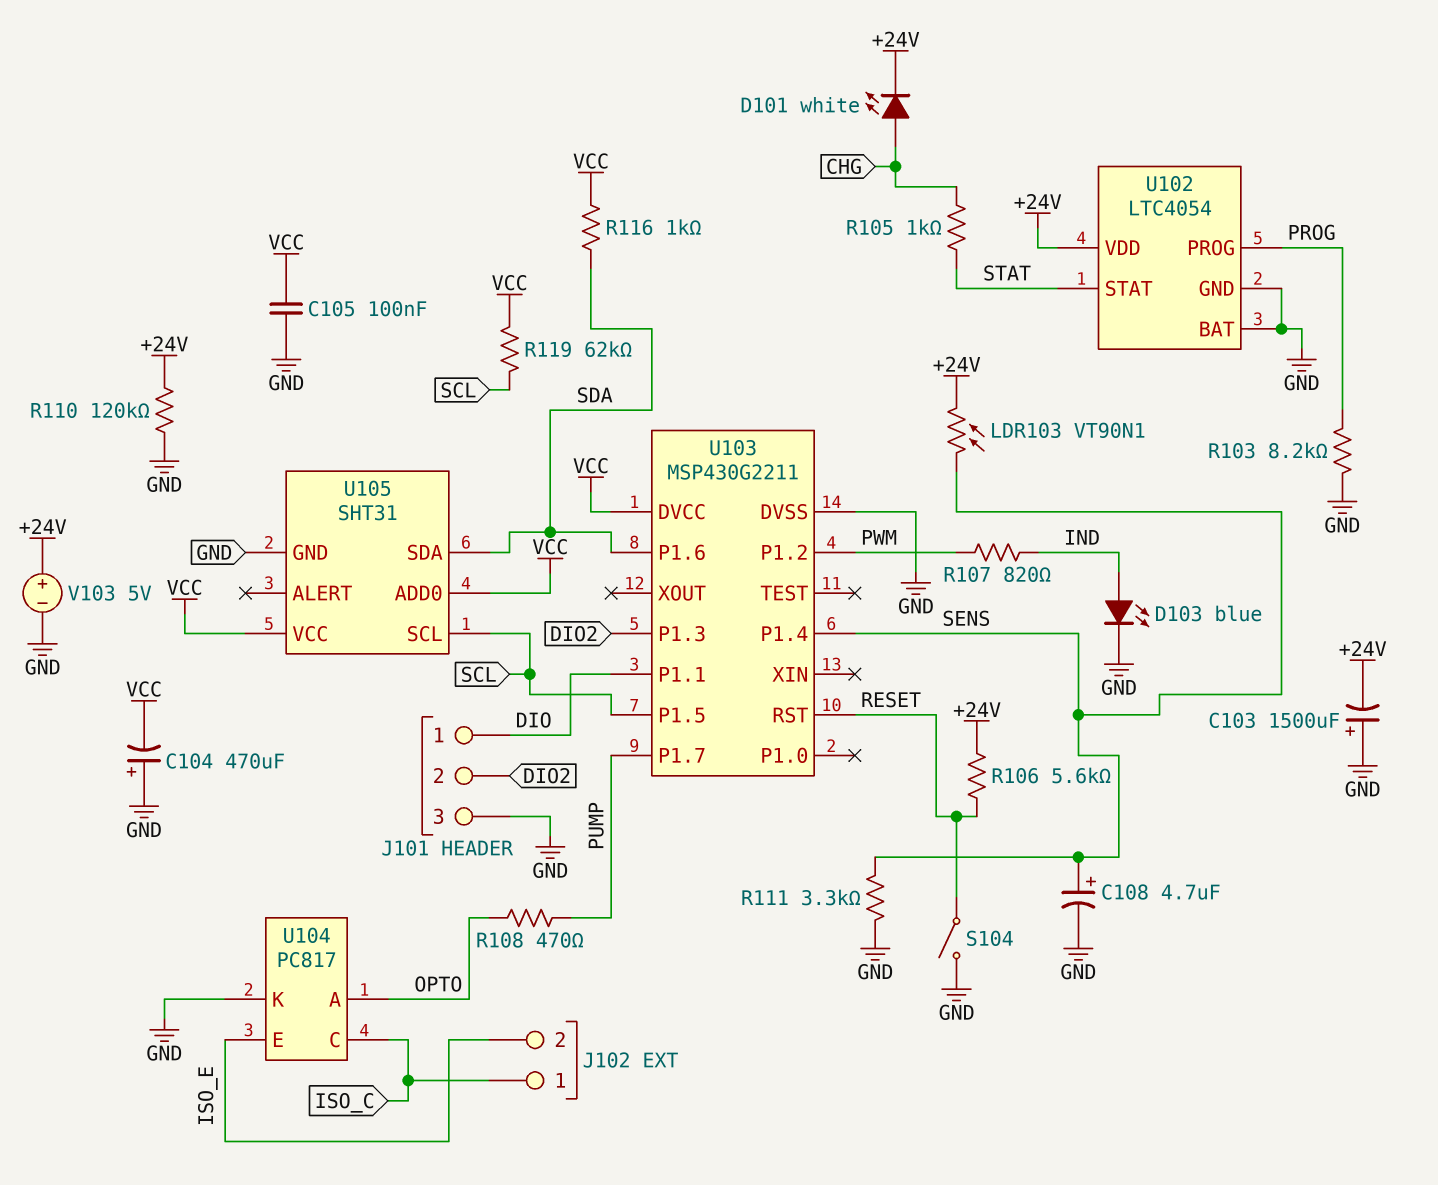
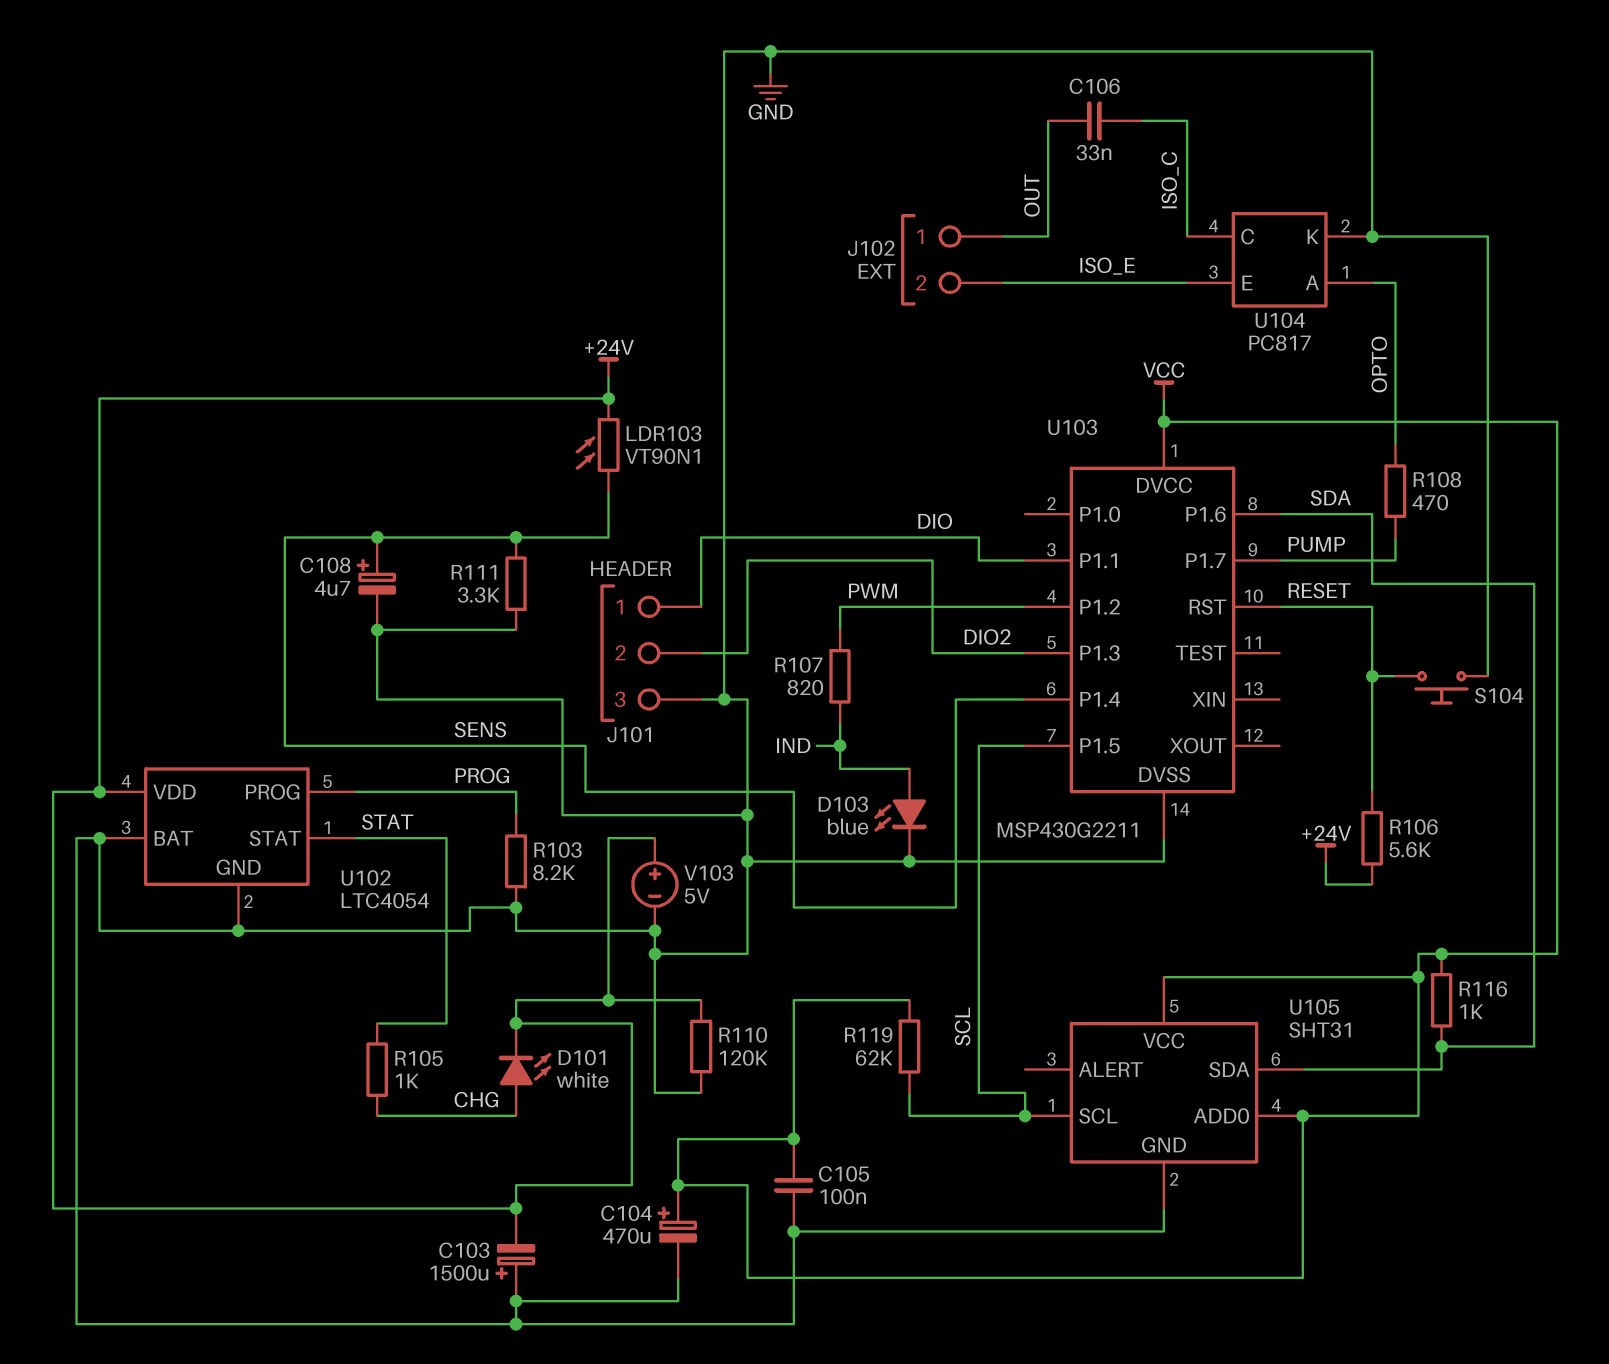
C104: 470uF (plus GND, minus VCC) -> 470uF (plus VCC, minus GND)
C106: none -> 33nF (ISO_C, OUT)
J102 pin 1: ISO_C -> OUT
S104: switch (GND, RESET) -> button (GND, RESET)

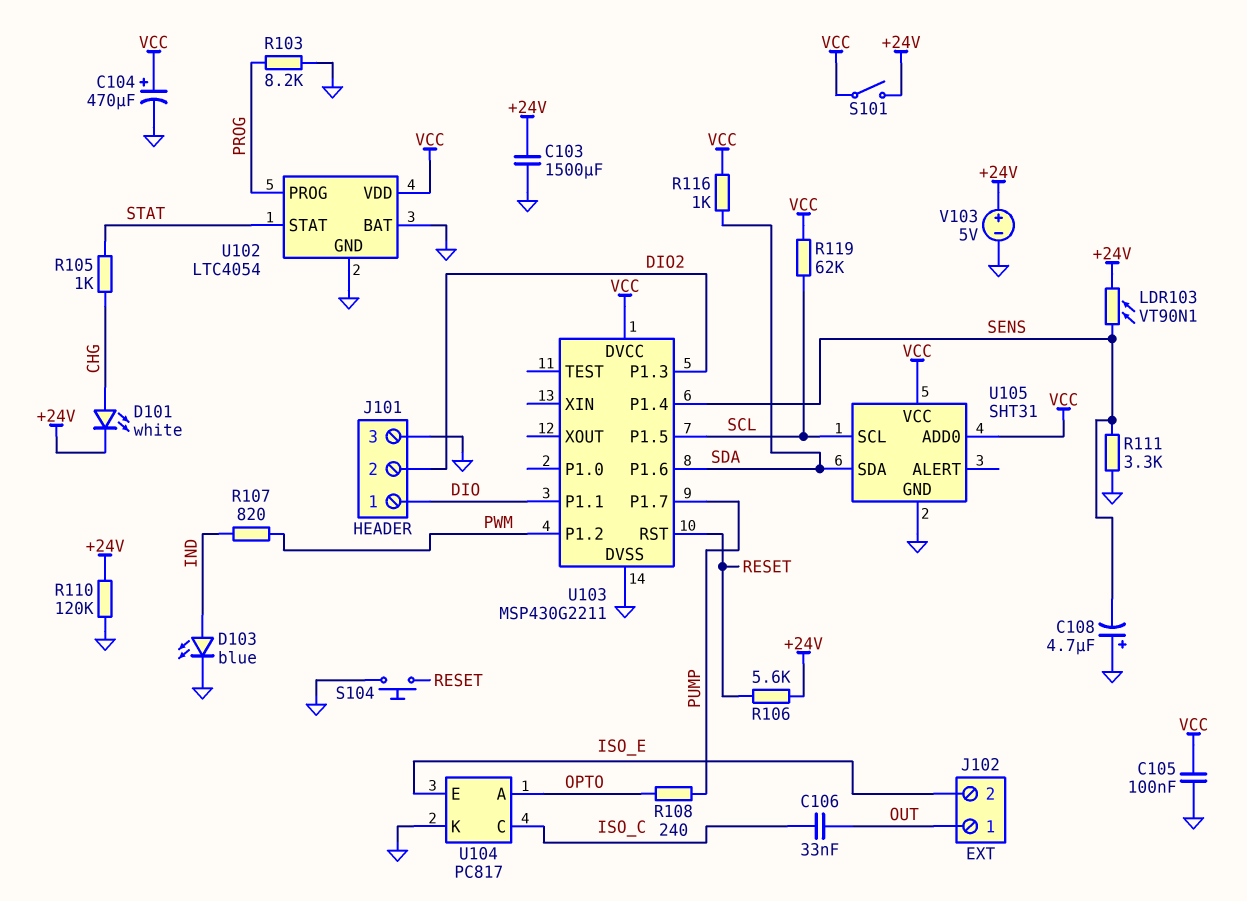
C103: 1500uF (plus GND, minus +24V) -> 1500uF (+24V, GND)
C108: 4.7uF (plus SENS, minus GND) -> 4.7uF (plus GND, minus SENS)
R108: 470 (OPTO, PUMP) -> 240 (OPTO, PUMP)
S101: none -> switch (+24V, VCC)
U102 pin VDD: +24V -> VCC

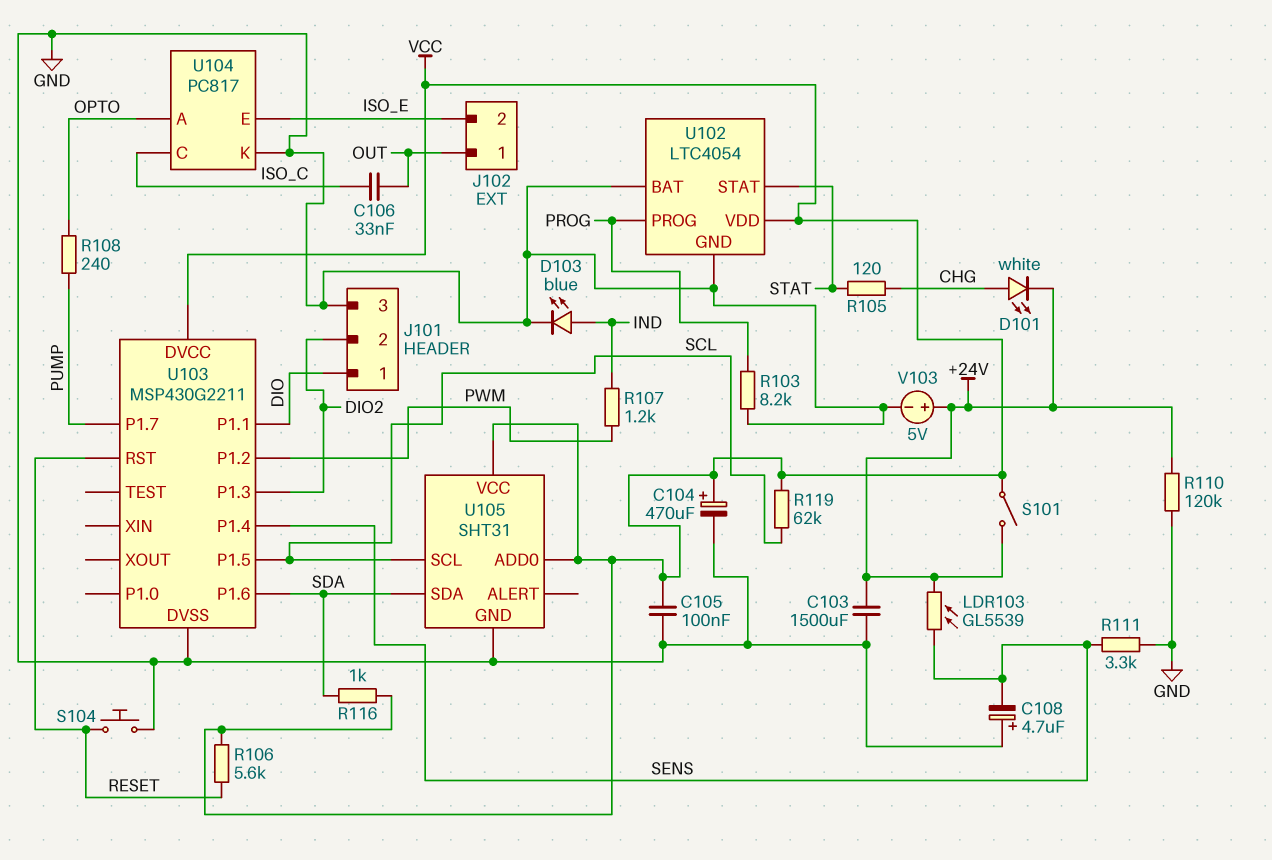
LDR103: VT90N1 (+24V, SENS) -> GL5539 (+24V, SENS)
R105: 1k (CHG, STAT) -> 120 (CHG, STAT)
R106: 5.6k (+24V, RESET) -> 5.6k (RESET, VCC)
R107: 820 (IND, PWM) -> 1.2k (IND, PWM)

